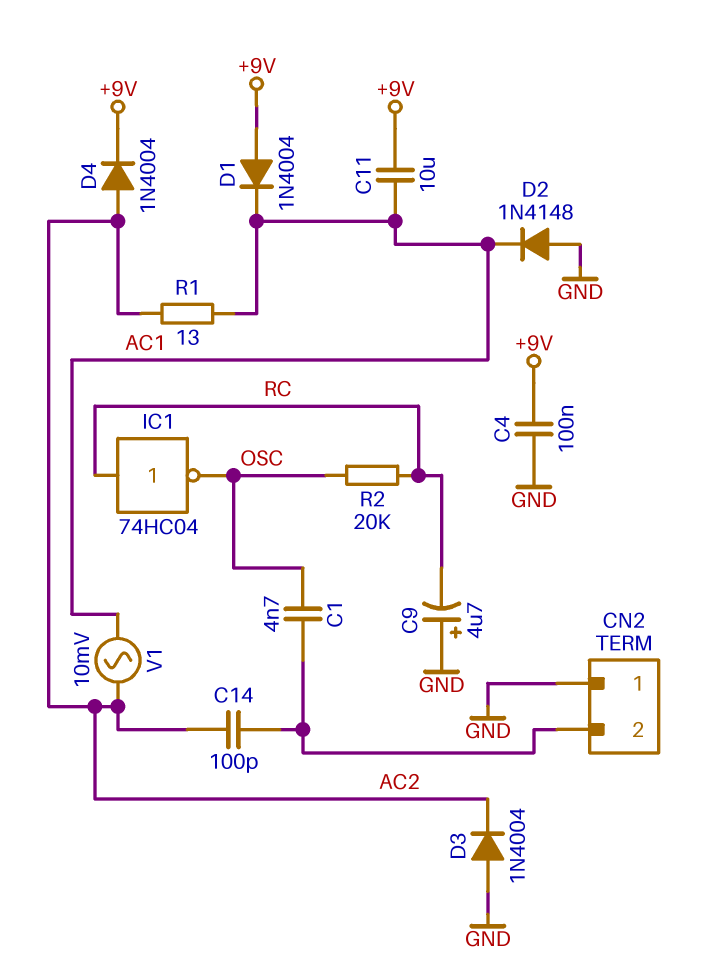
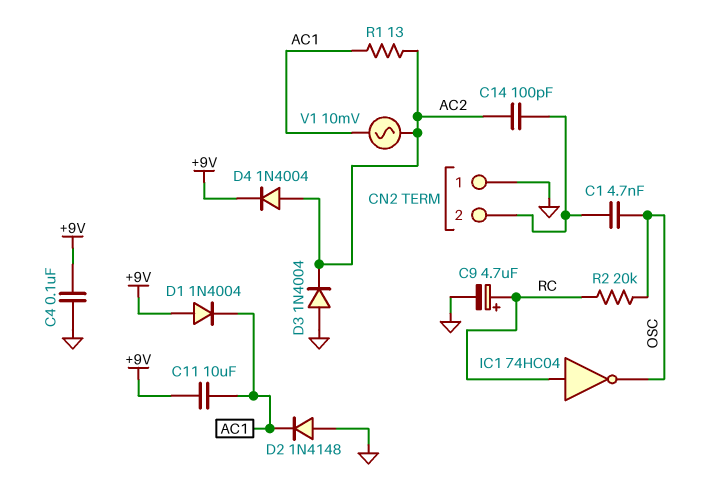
C9: 4.7uF (plus GND, minus RC) -> 4.7uF (plus RC, minus GND)

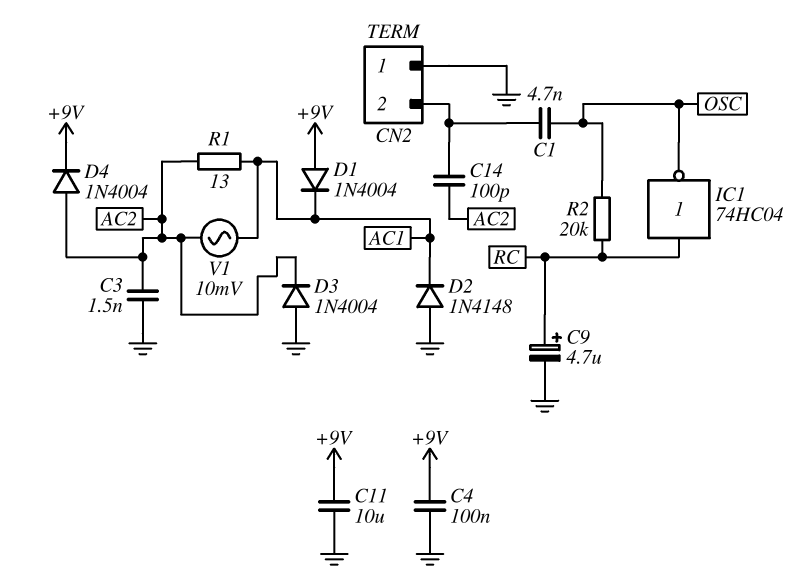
C3: none -> 1.5nF (AC2, GND)
C11: 10uF (+9V, AC1) -> 10uF (+9V, GND)

